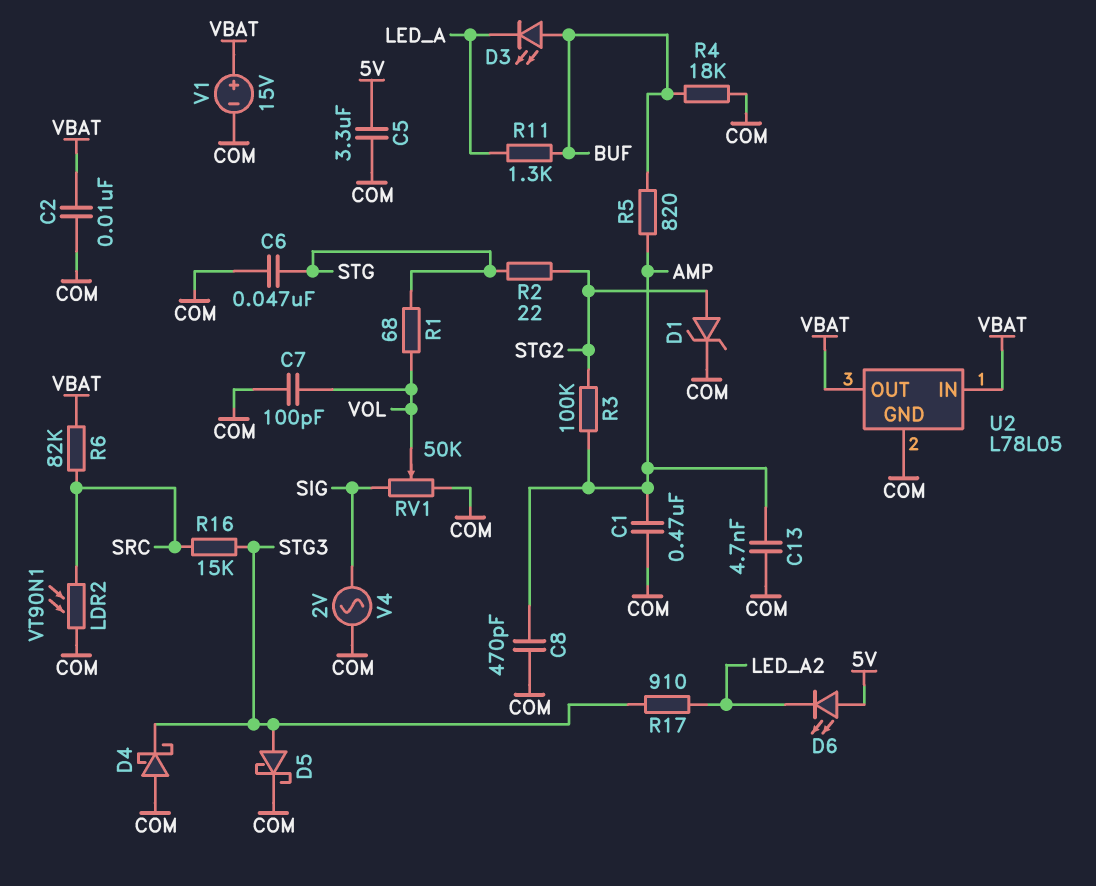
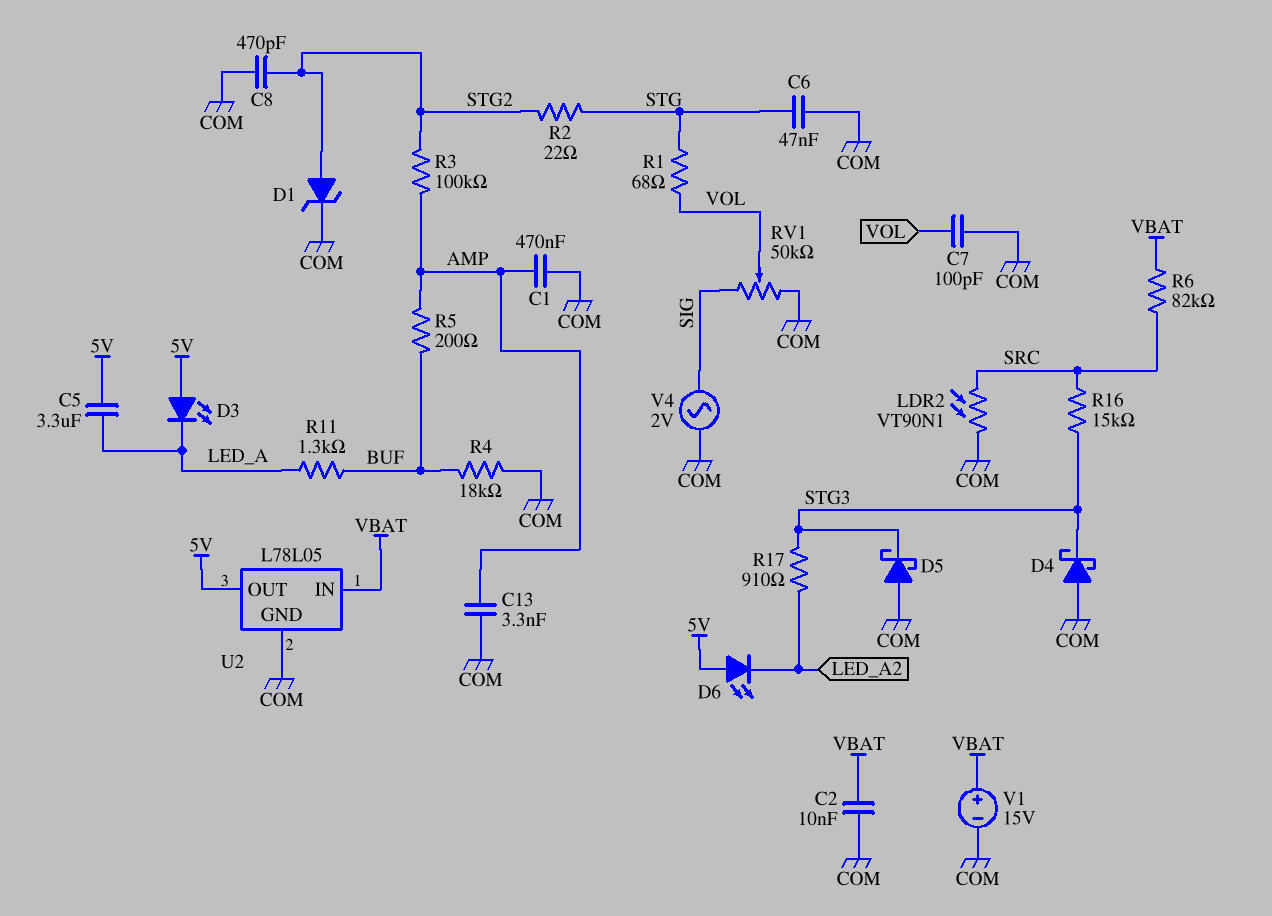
C5: 3.3uF (5V, COM) -> 3.3uF (5V, LED_A)
C8: 470pF (AMP, COM) -> 470pF (COM, STG2)
C13: 4.7nF (AMP, COM) -> 3.3nF (AMP, COM)
D3: LED (A BUF, K LED_A) -> LED (A 5V, K LED_A)
D5: schottky (A STG3, K COM) -> schottky (A COM, K STG3)
R5: 820 (AMP, BUF) -> 200 (AMP, BUF)
U2 pin OUT: VBAT -> 5V

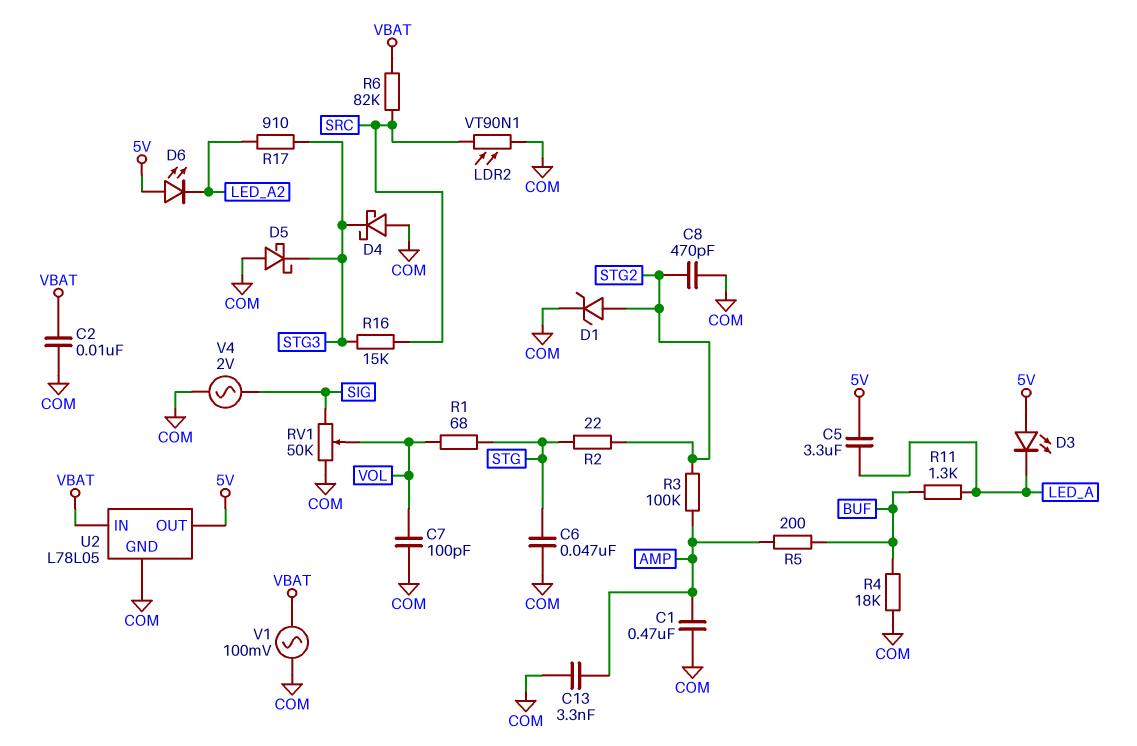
V1: 15V (plus VBAT, minus COM) -> AC 100mV (COM, VBAT)

